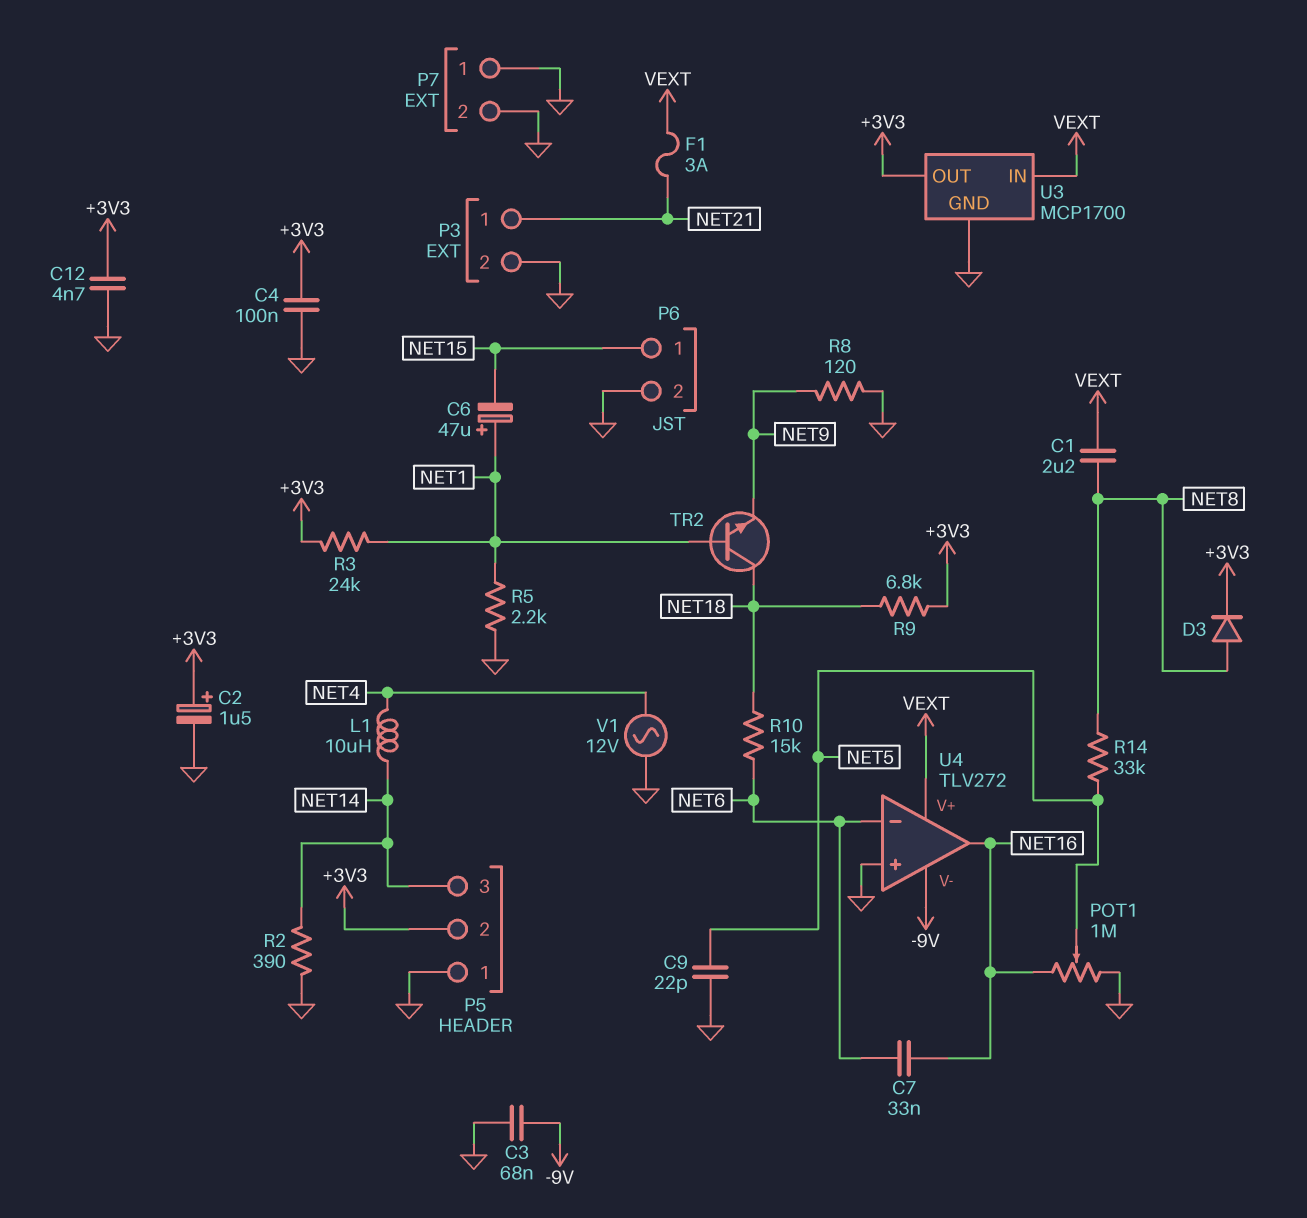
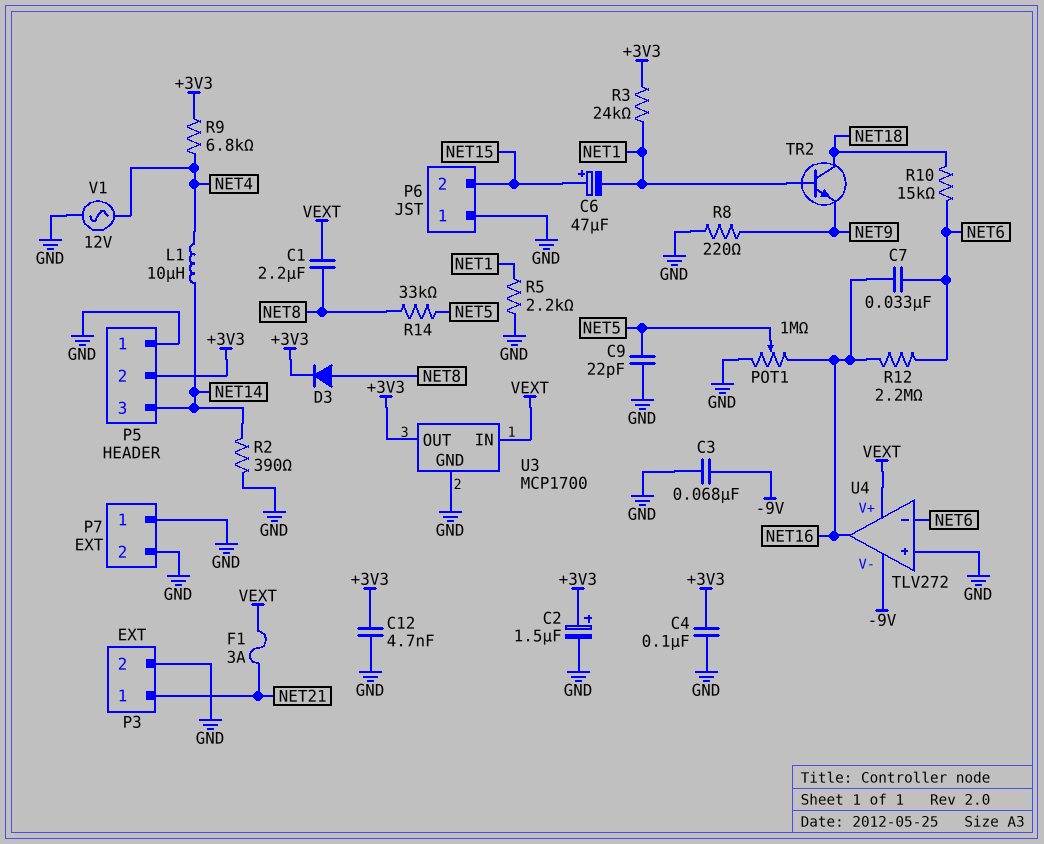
C6: 47uF (plus NET1, minus NET15) -> 47uF (plus NET15, minus NET1)
P6 pin 1: NET15 -> GND
P6 pin 2: GND -> NET15
R8: 120 (GND, NET9) -> 220 (GND, NET9)
R9: 6.8k (+3V3, NET18) -> 6.8k (+3V3, NET4)
R12: none -> 2.2M (NET6, NET16)

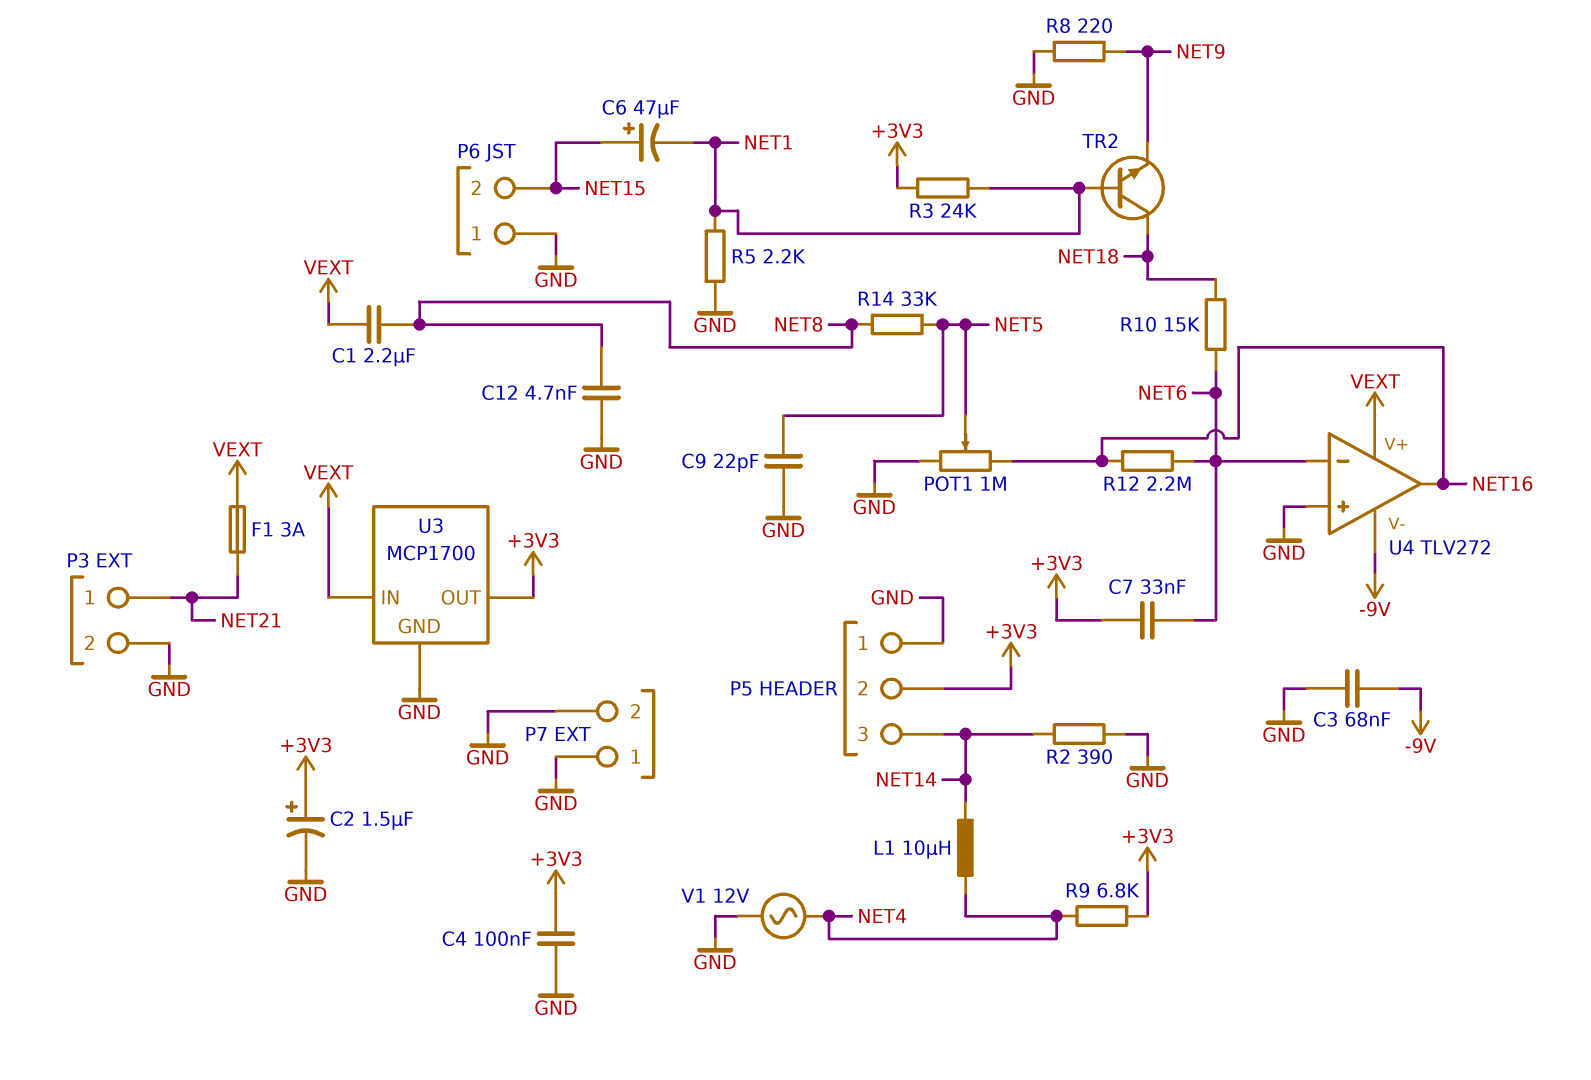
C7: 33nF (NET6, NET16) -> 33nF (+3V3, NET6)
C12: 4.7nF (+3V3, GND) -> 4.7nF (GND, NET8)
D3: diode (A NET8, K +3V3) -> none

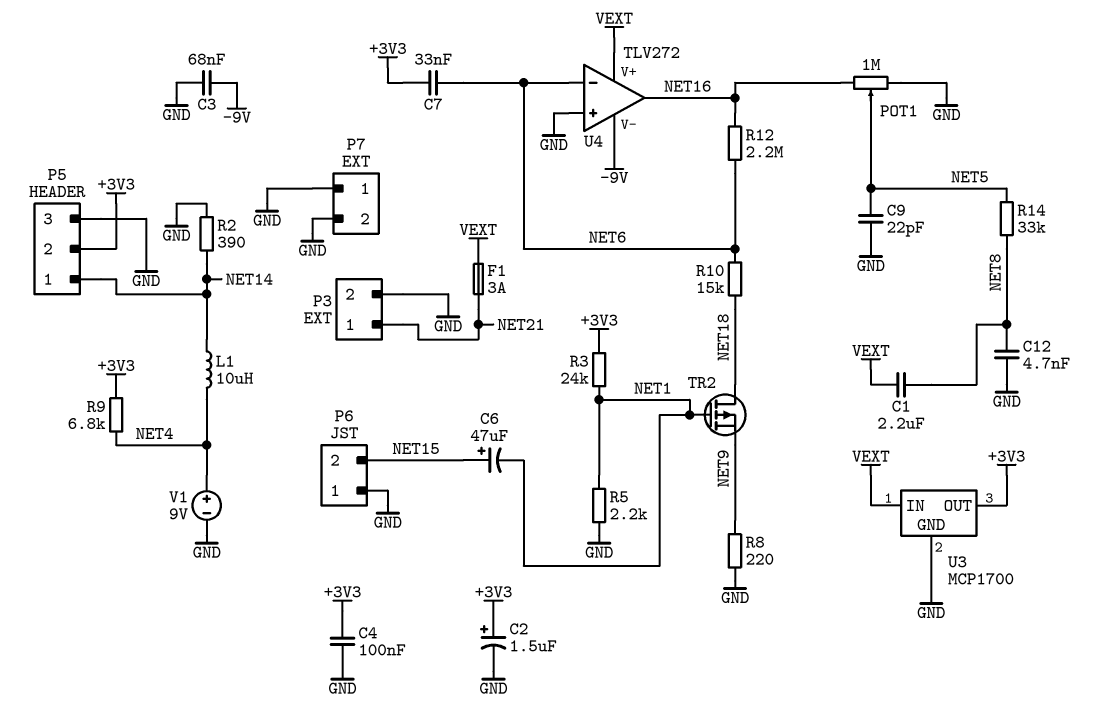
P5 pin 1: GND -> NET14
P5 pin 3: NET14 -> GND
TR2: NPN (B NET1, C NET18, E NET9) -> PMOS (G NET1, D NET18, S NET9)
V1: AC 12V (GND, NET4) -> 9V (plus NET4, minus GND)

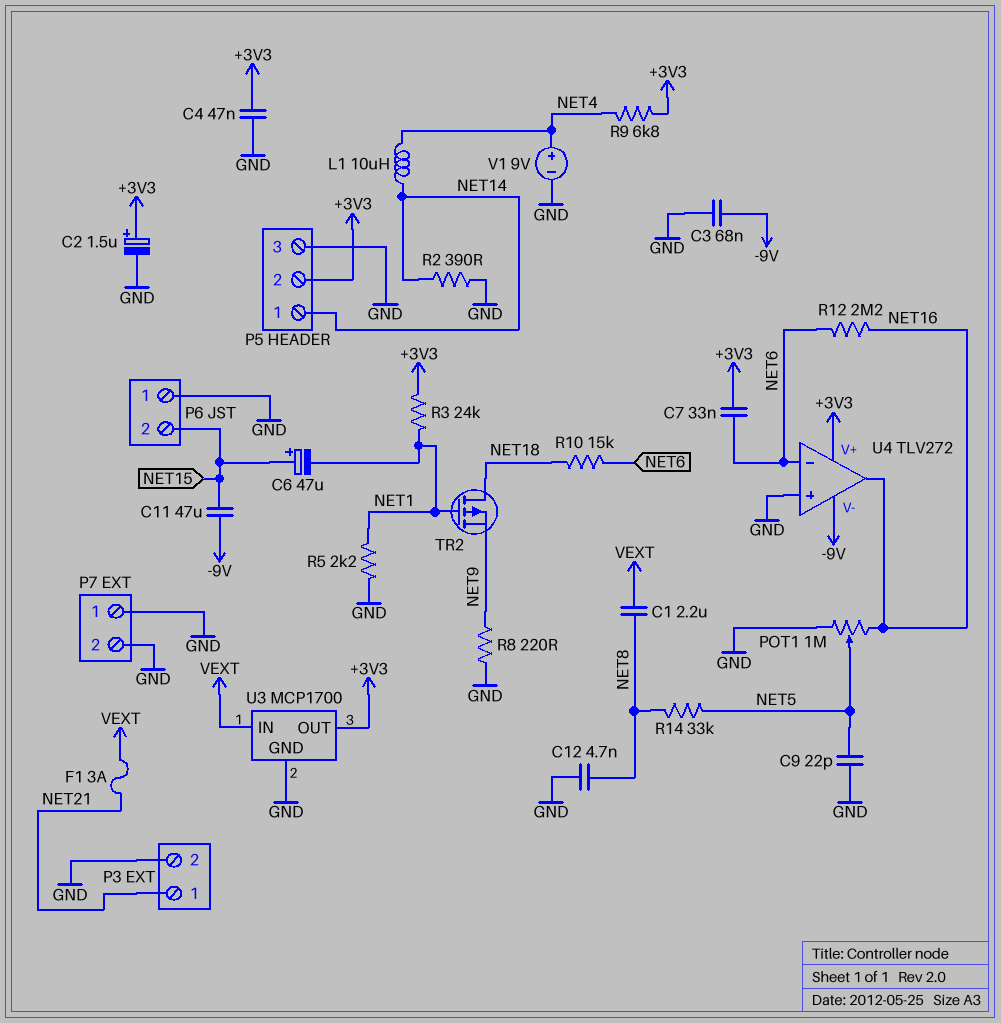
C4: 100nF (+3V3, GND) -> 47nF (+3V3, GND)
C11: none -> 47uF (-9V, NET15)
U4 pin V+: VEXT -> +3V3

